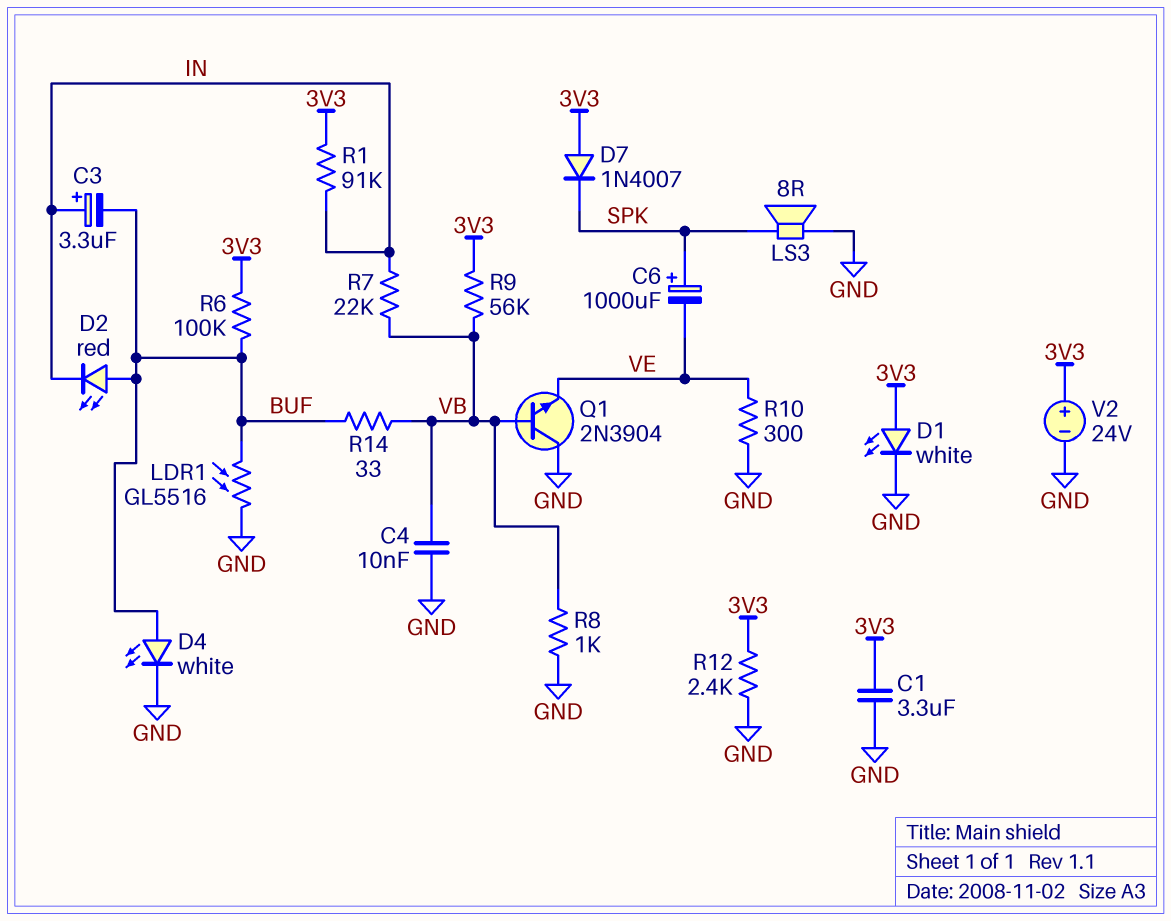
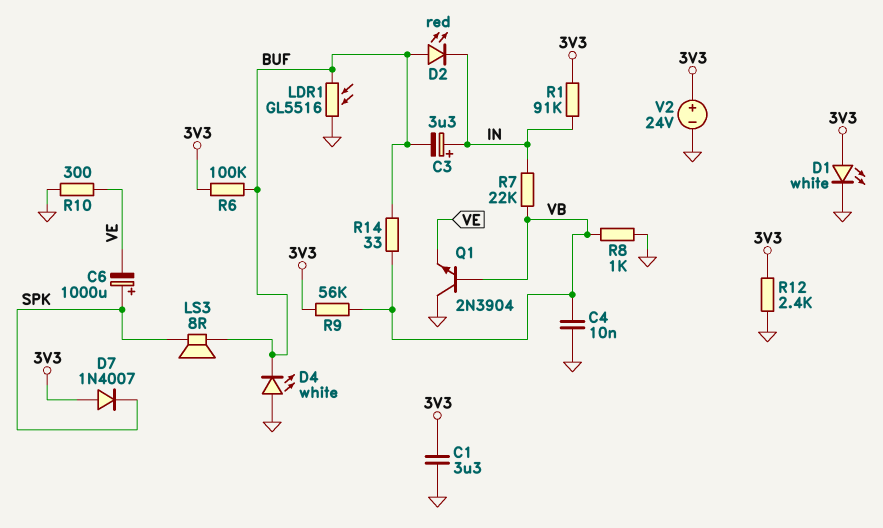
D4: LED white (A BUF, K GND) -> LED white (A GND, K BUF)
LS3: speaker 8R (GND, SPK) -> speaker 8R (BUF, SPK)

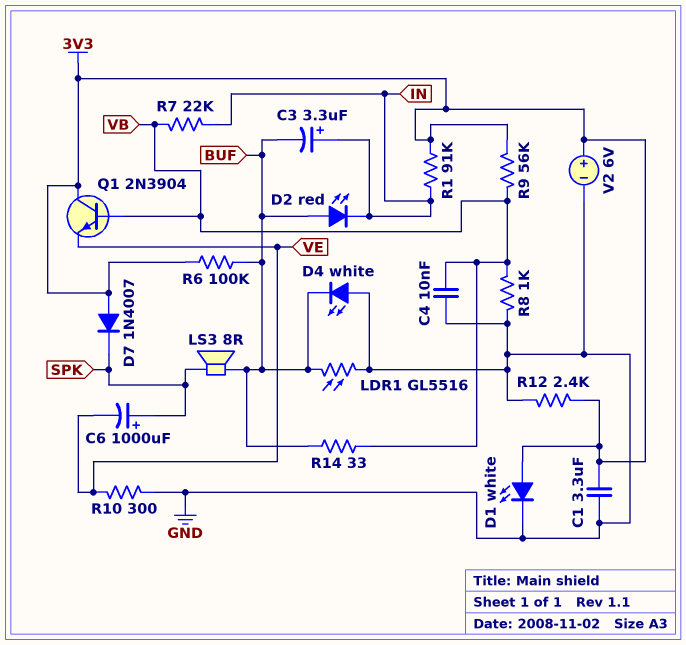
Q1: NPN 2N3904 (B VB, C GND, E VE) -> NPN 2N3904 (B VB, C 3V3, E VE)
V2: 24V (plus 3V3, minus GND) -> 6V (plus 3V3, minus GND)

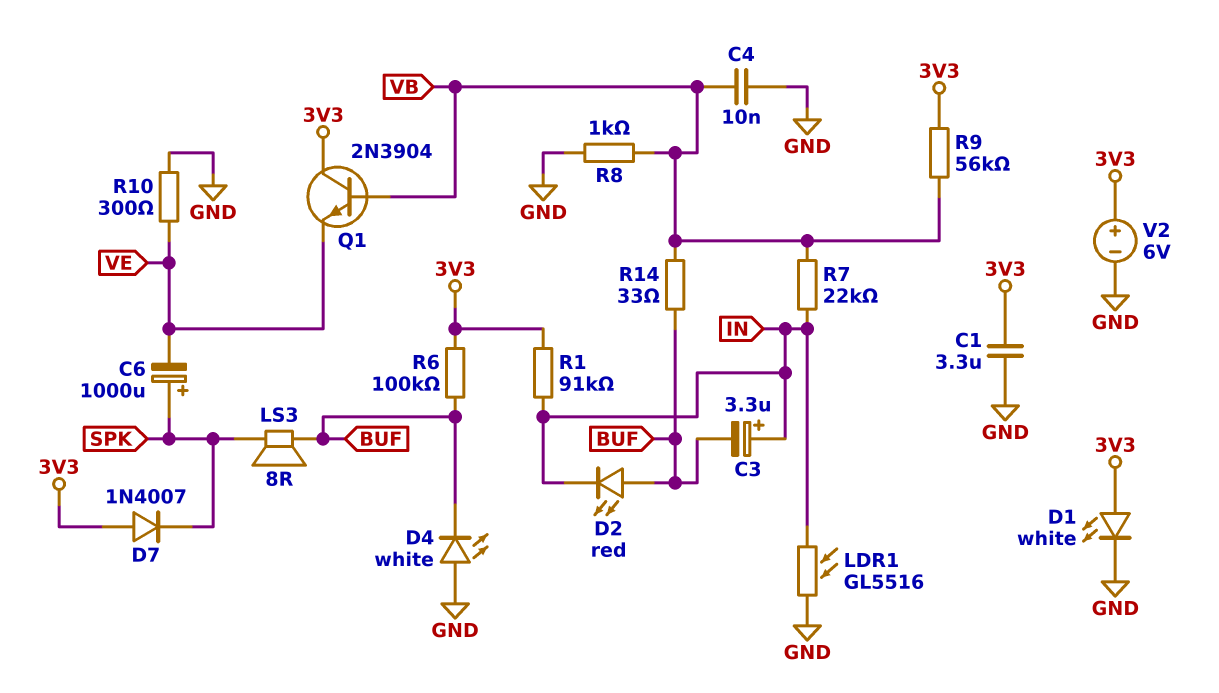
LDR1: GL5516 (BUF, GND) -> GL5516 (GND, IN)
R12: 2.4k (3V3, GND) -> none

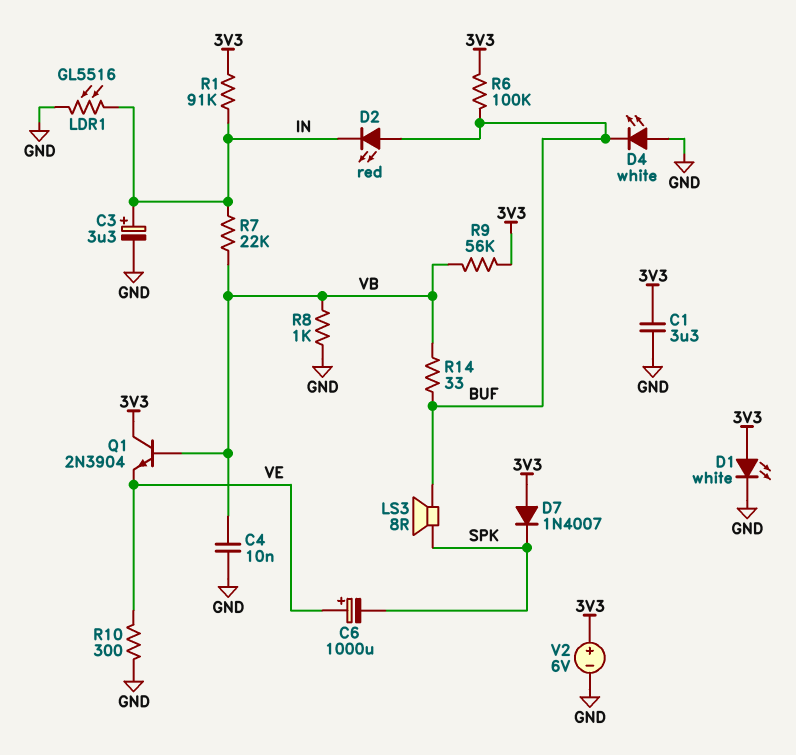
C3: 3.3uF (plus IN, minus BUF) -> 3.3uF (plus IN, minus GND)
C6: 1000uF (plus SPK, minus VE) -> 1000uF (plus VE, minus SPK)

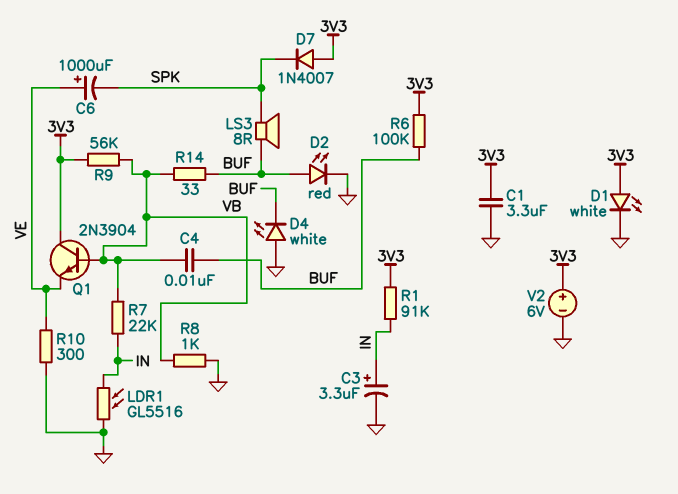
C4: 10nF (GND, VB) -> 10nF (BUF, VB)
D2: LED red (A BUF, K IN) -> LED red (A BUF, K GND)

